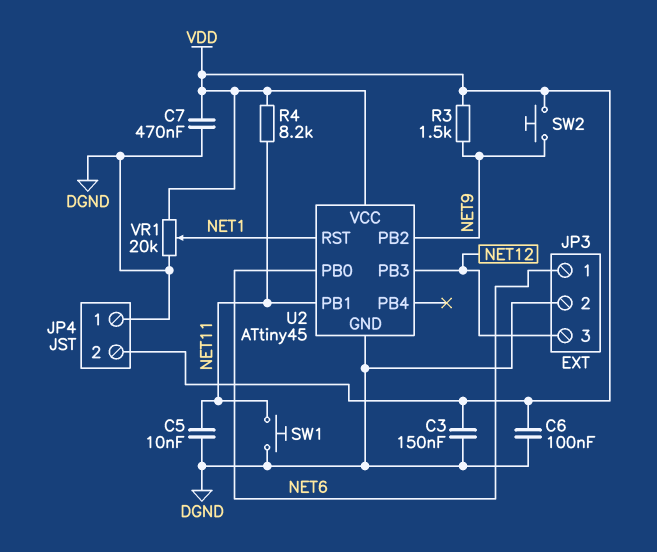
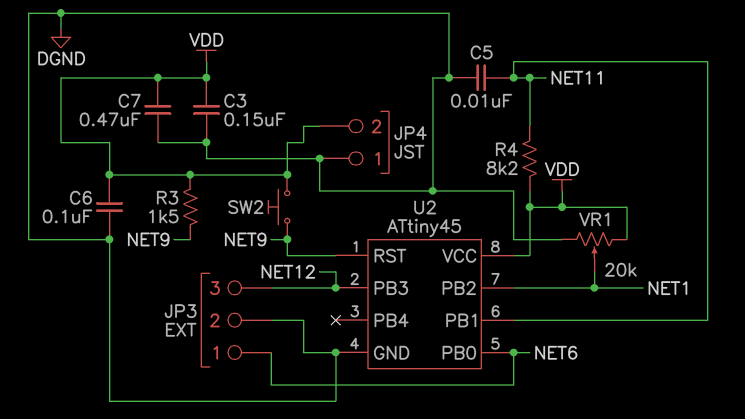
SW1: button (DGND, NET11) -> none
U2 pin PB2: NET9 -> NET1
U2 pin RST: NET1 -> NET9

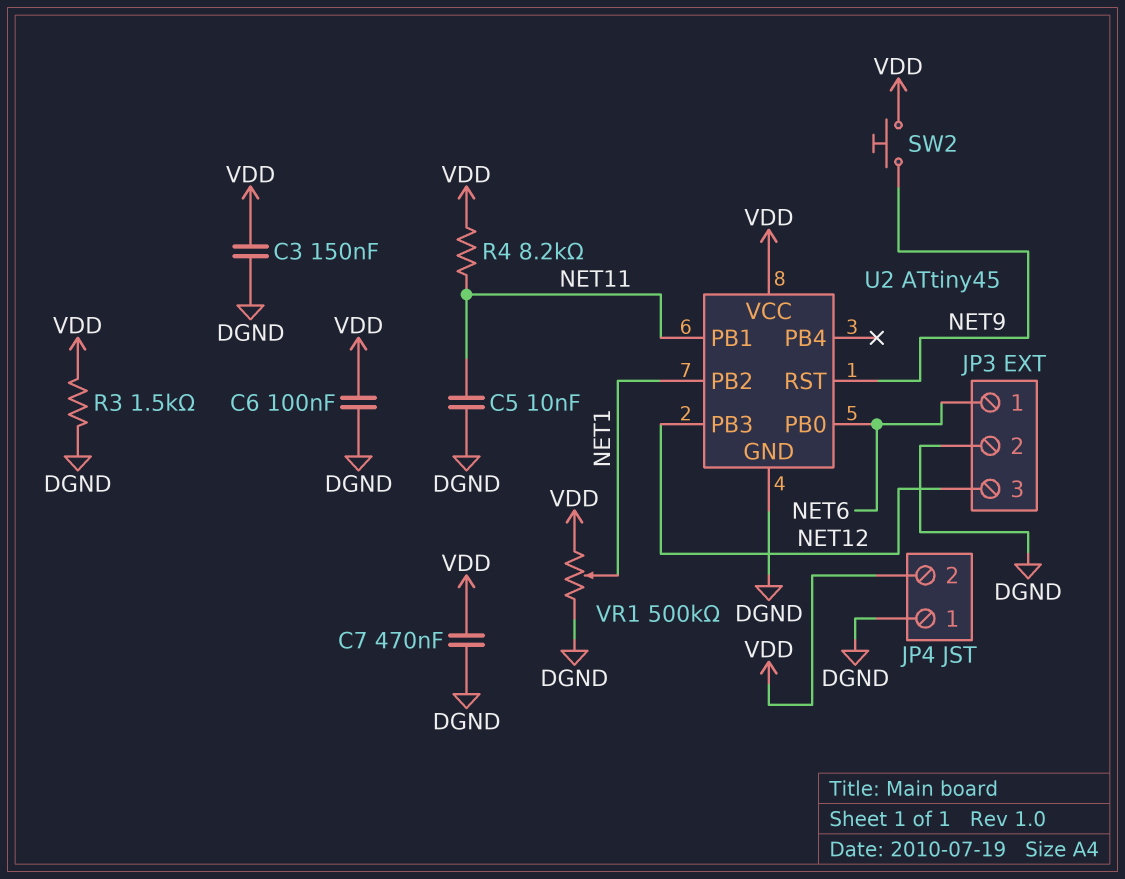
R3: 1.5k (NET9, VDD) -> 1.5k (DGND, VDD)
VR1: 20k (DGND, VDD, wiper NET1) -> 500k (DGND, VDD, wiper NET1)

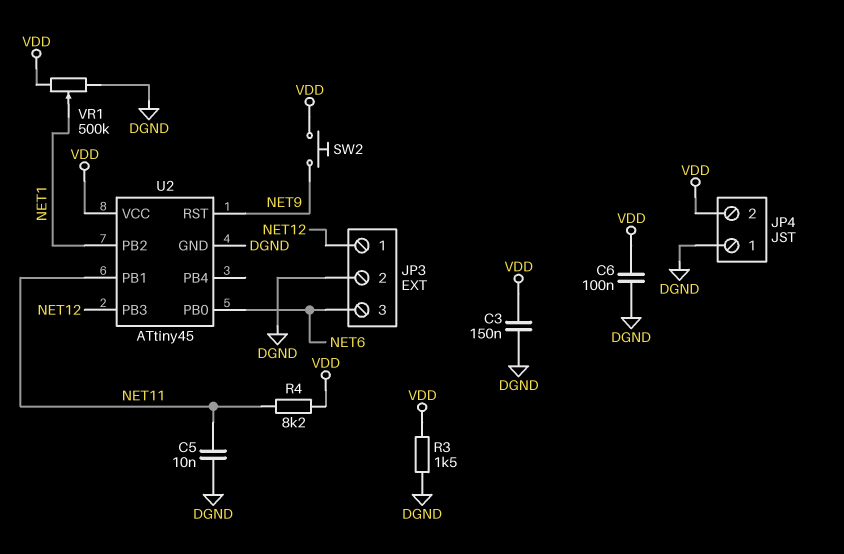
C7: 470nF (DGND, VDD) -> none
JP3 pin 1: NET6 -> NET12
JP3 pin 3: NET12 -> NET6

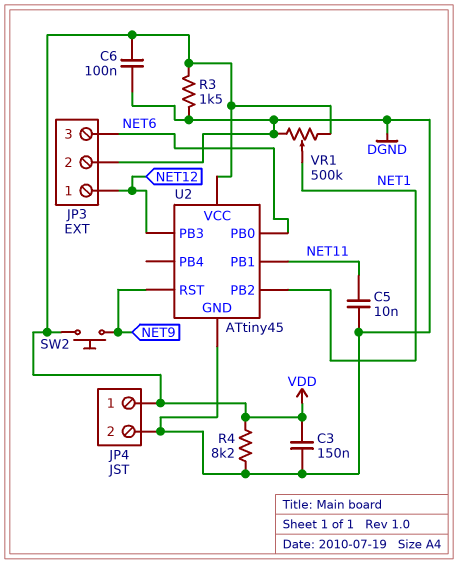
JP4 pin 1: DGND -> VDD
JP4 pin 2: VDD -> DGND
R4: 8.2k (NET11, VDD) -> 8.2k (DGND, VDD)

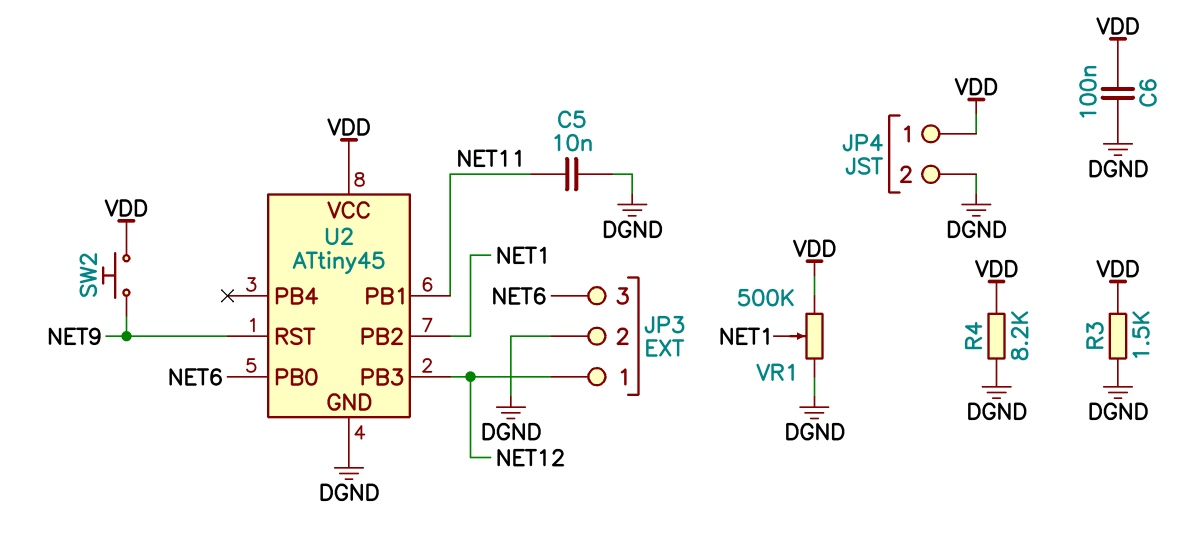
C3: 150nF (DGND, VDD) -> none

